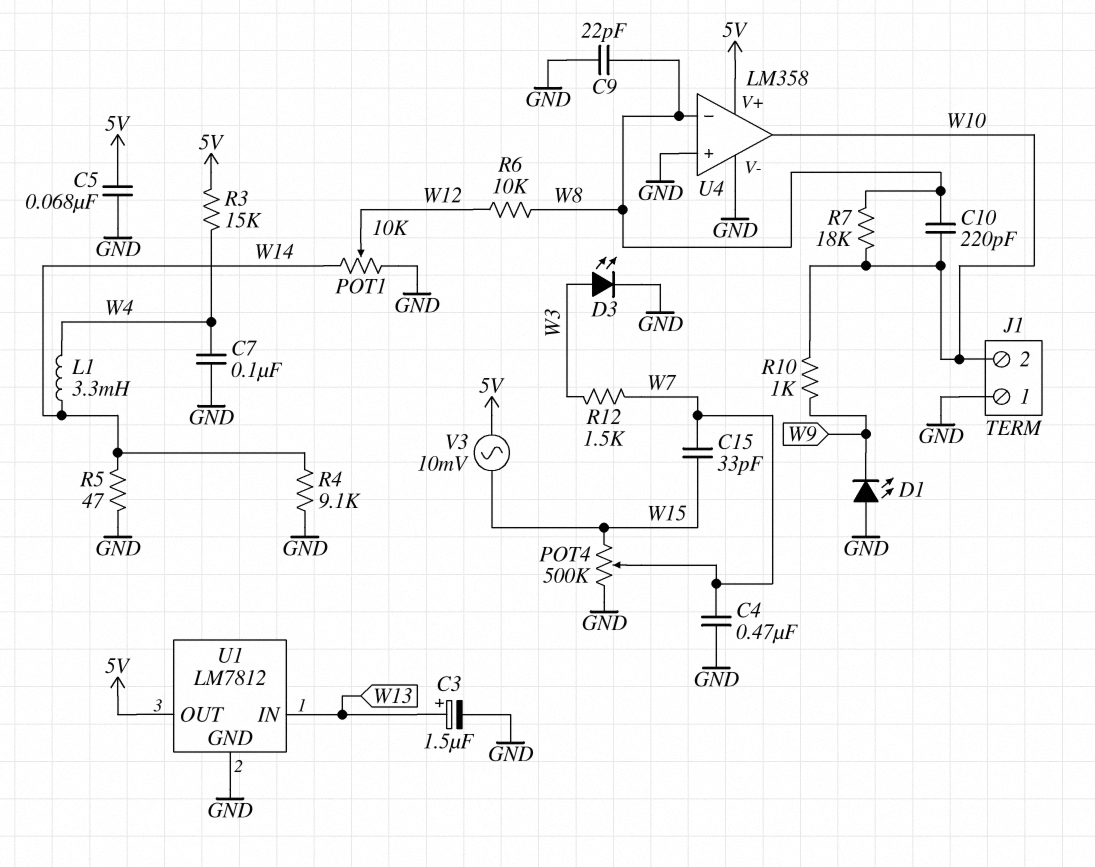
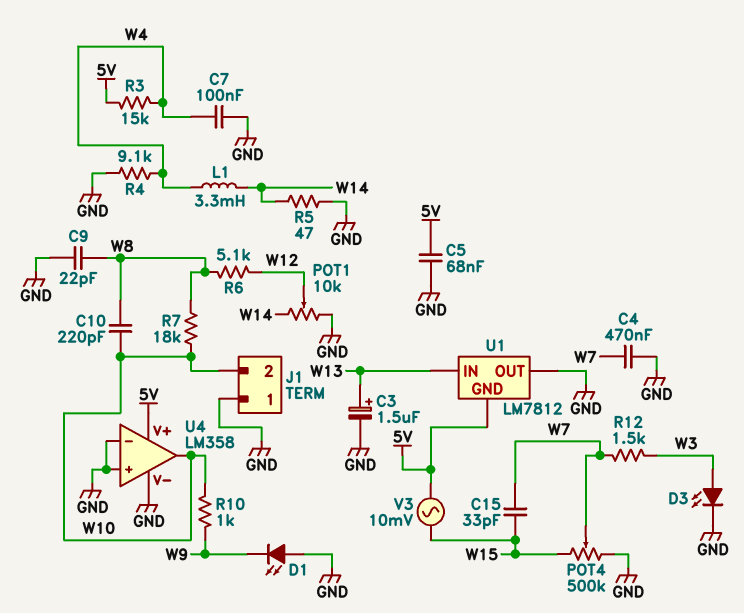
R4: 9.1k (GND, W14) -> 9.1k (GND, W4)
R6: 10k (W8, W12) -> 5.1k (W8, W12)
U1 pin GND: GND -> 5V
U1 pin OUT: 5V -> GND
U4 pin in-: W8 -> GND

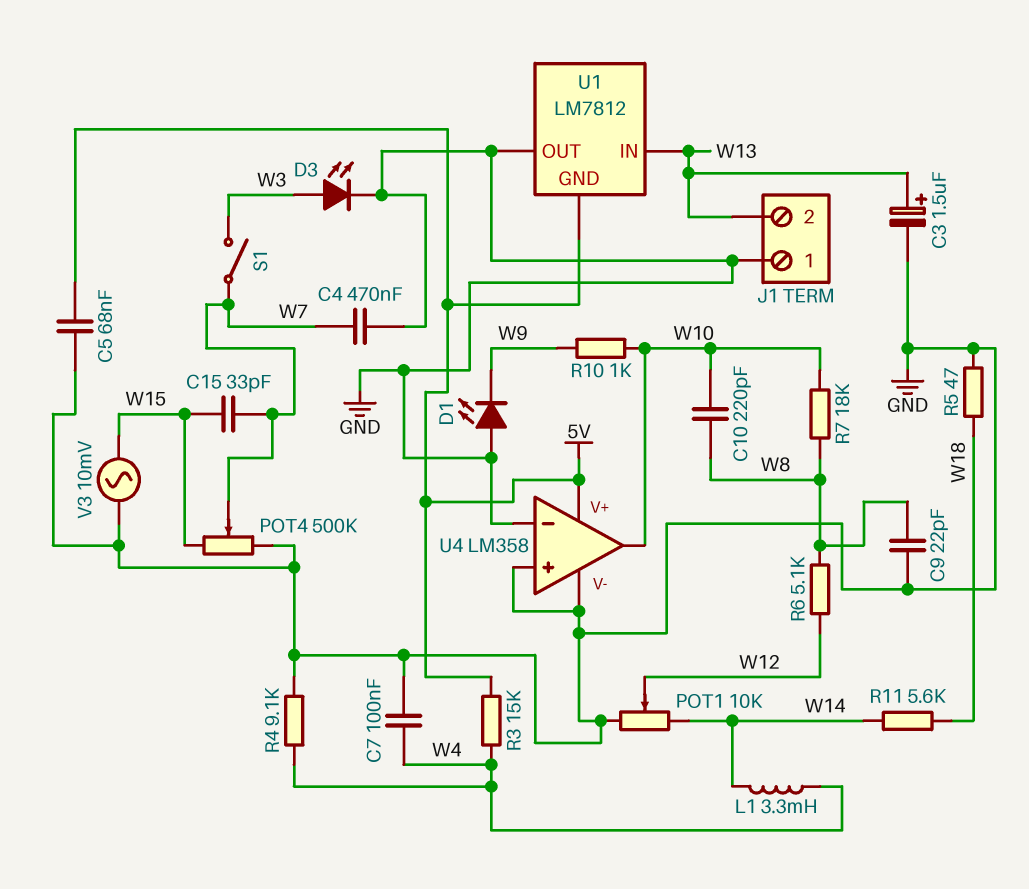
J1 pin 2: W10 -> W13
R5: 47 (GND, W14) -> 47 (GND, W18)
R11: none -> 5.6k (W14, W18)
R12: 1.5k (W3, W7) -> none
S1: none -> switch (W3, W7)
V3: AC 10mV (5V, W15) -> AC 10mV (GND, W15)

